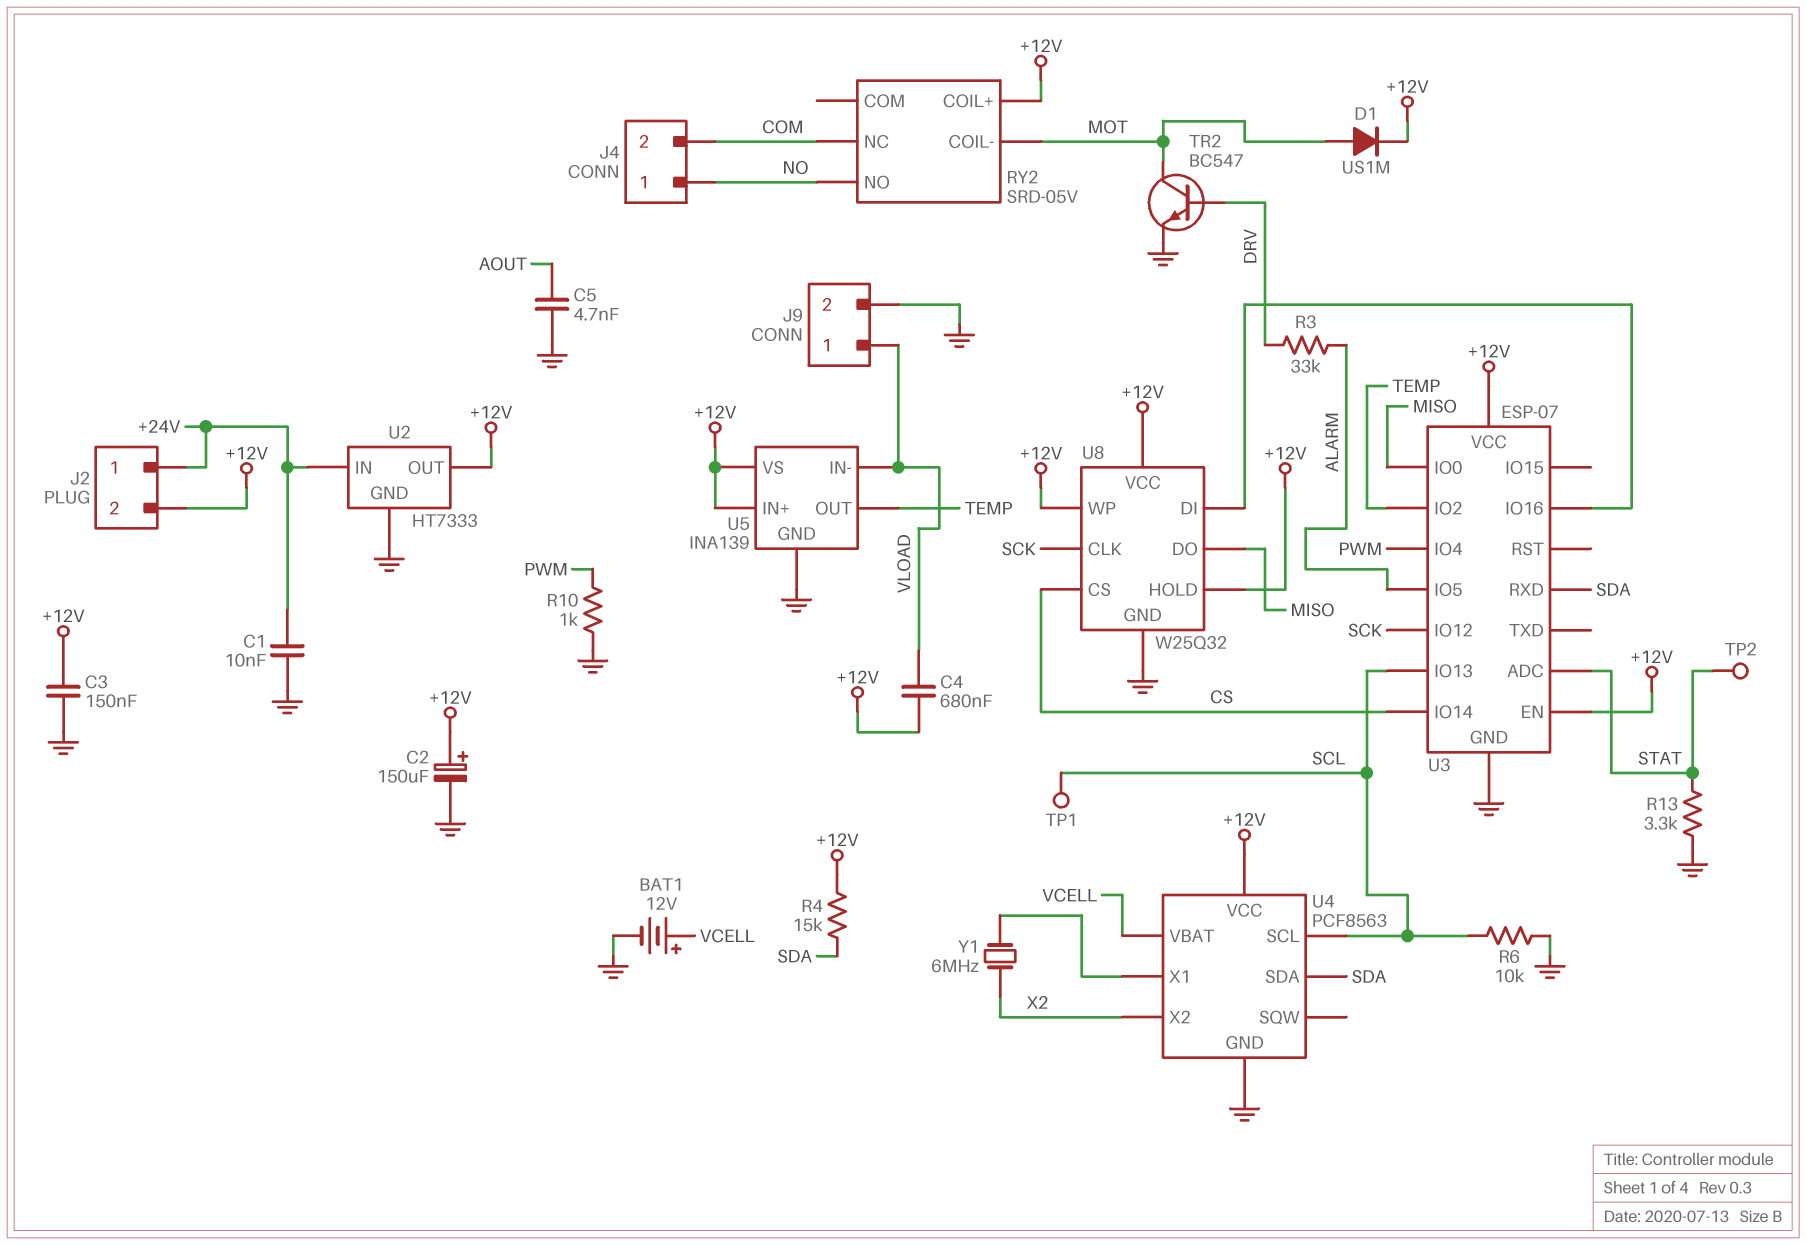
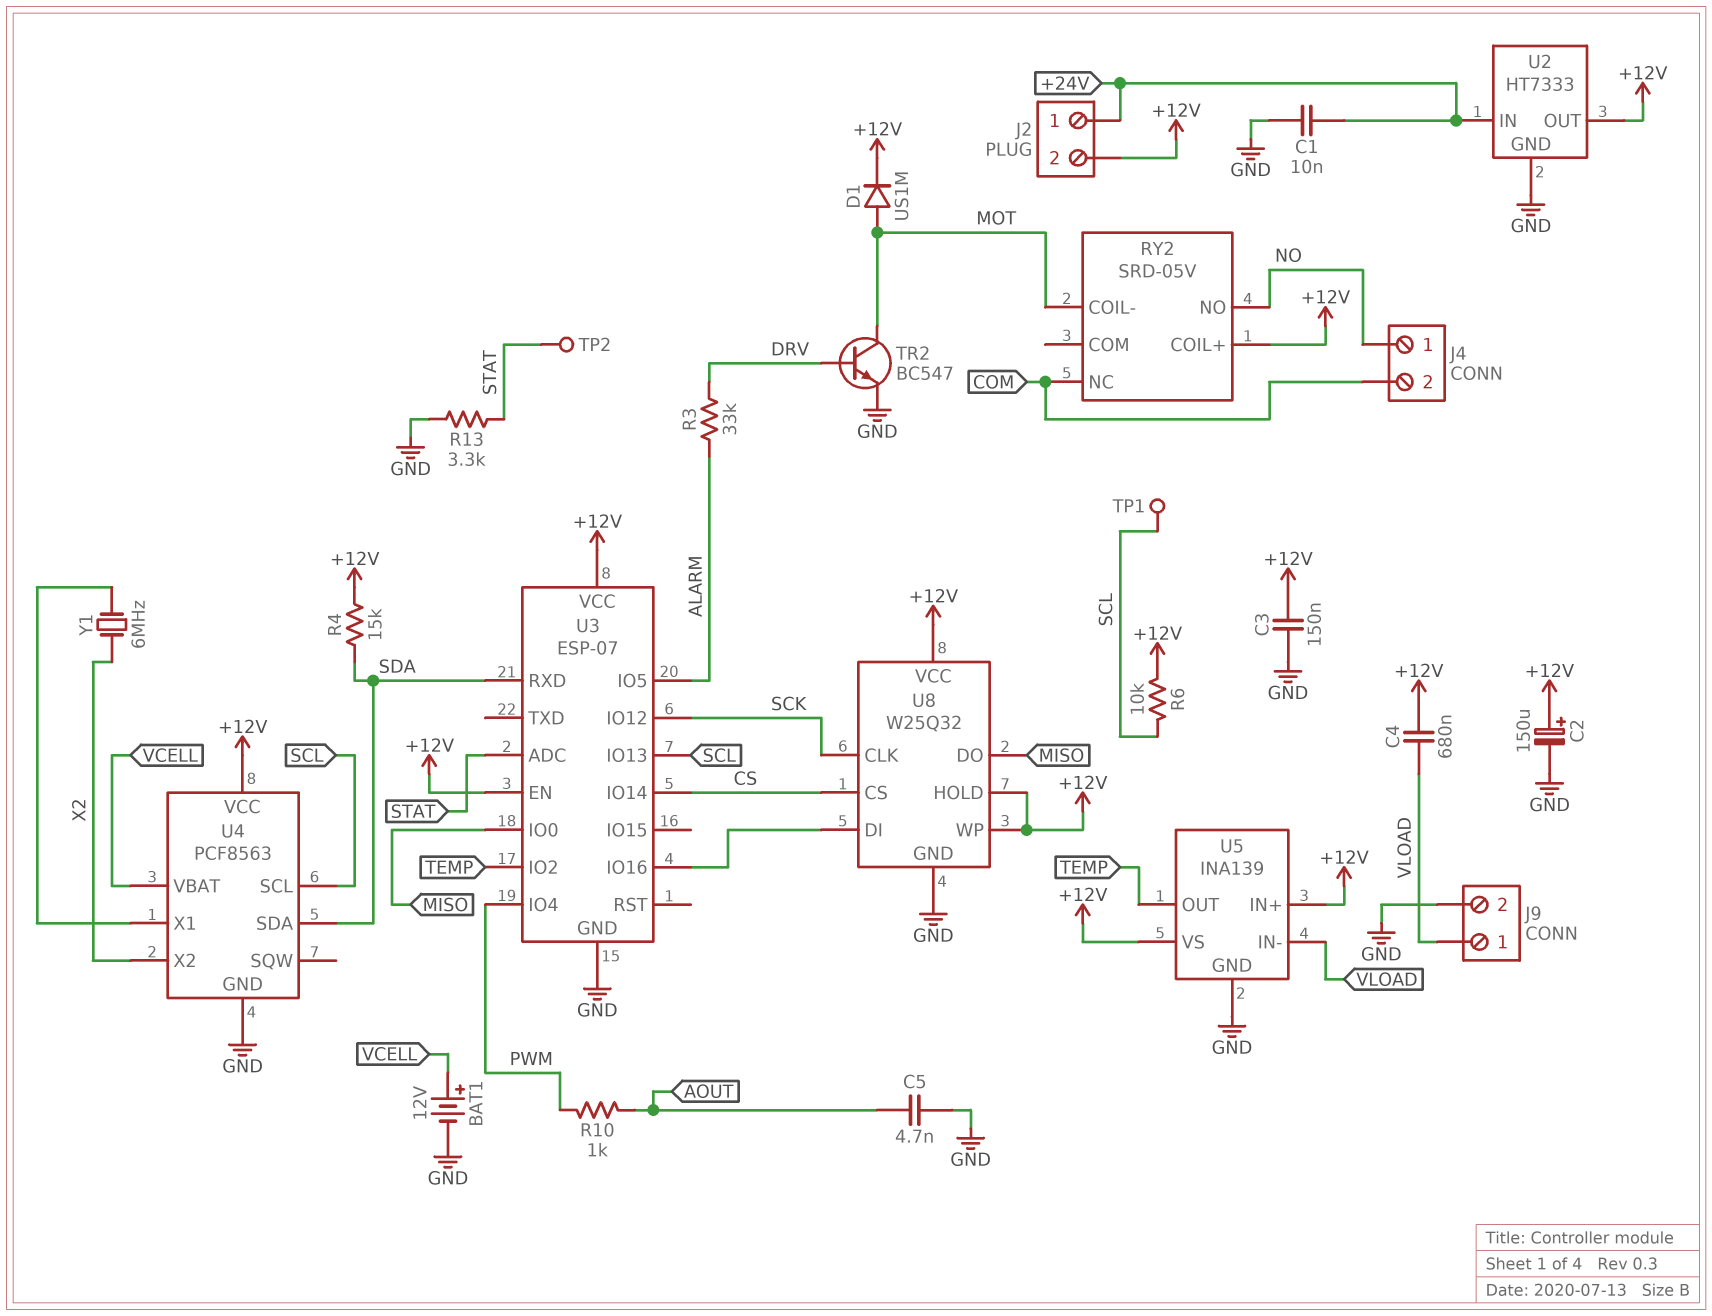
R6: 10k (GND, SCL) -> 10k (+12V, SCL)
R10: 1k (GND, PWM) -> 1k (AOUT, PWM)

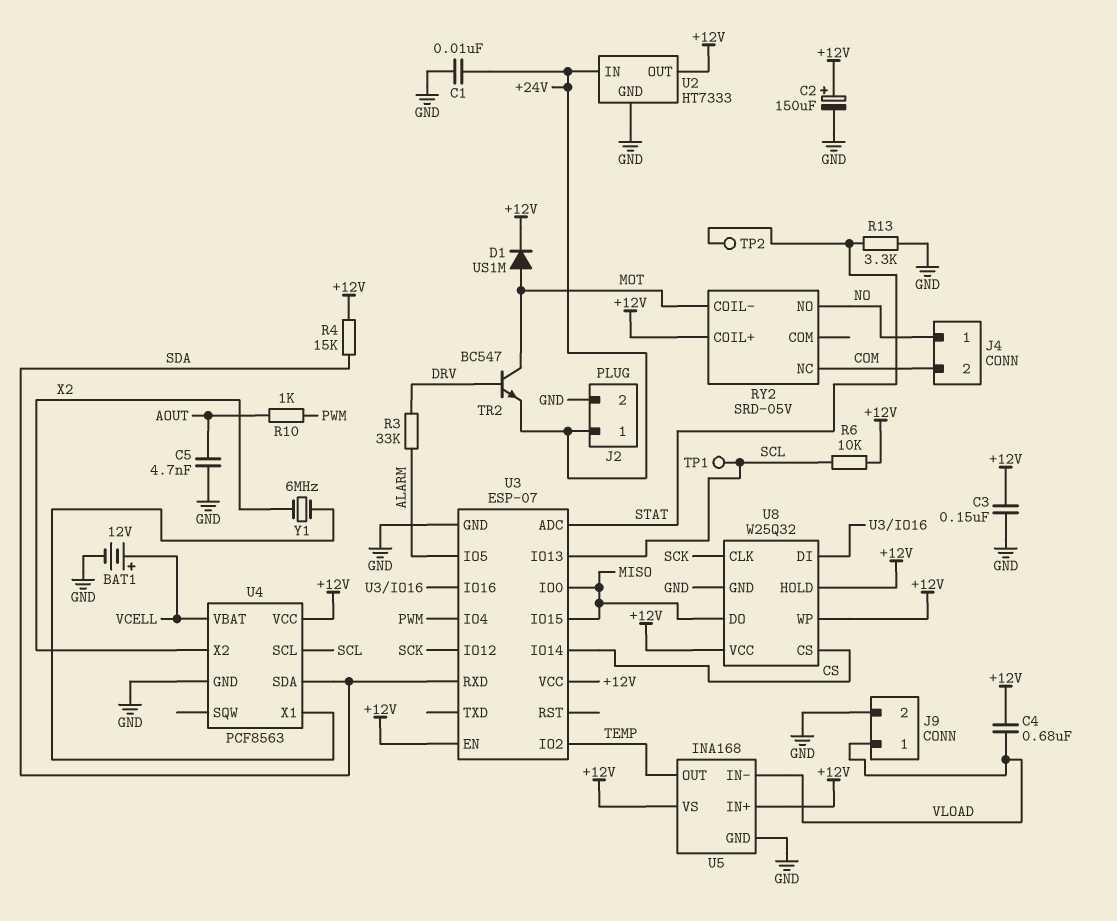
J2 pin 2: +12V -> GND
TR2: NPN BC547 (B DRV, C MOT, E GND) -> NPN BC547 (B DRV, C MOT, E +24V)
U3 pin IO15: none -> MISO
U5: INA139 -> INA168

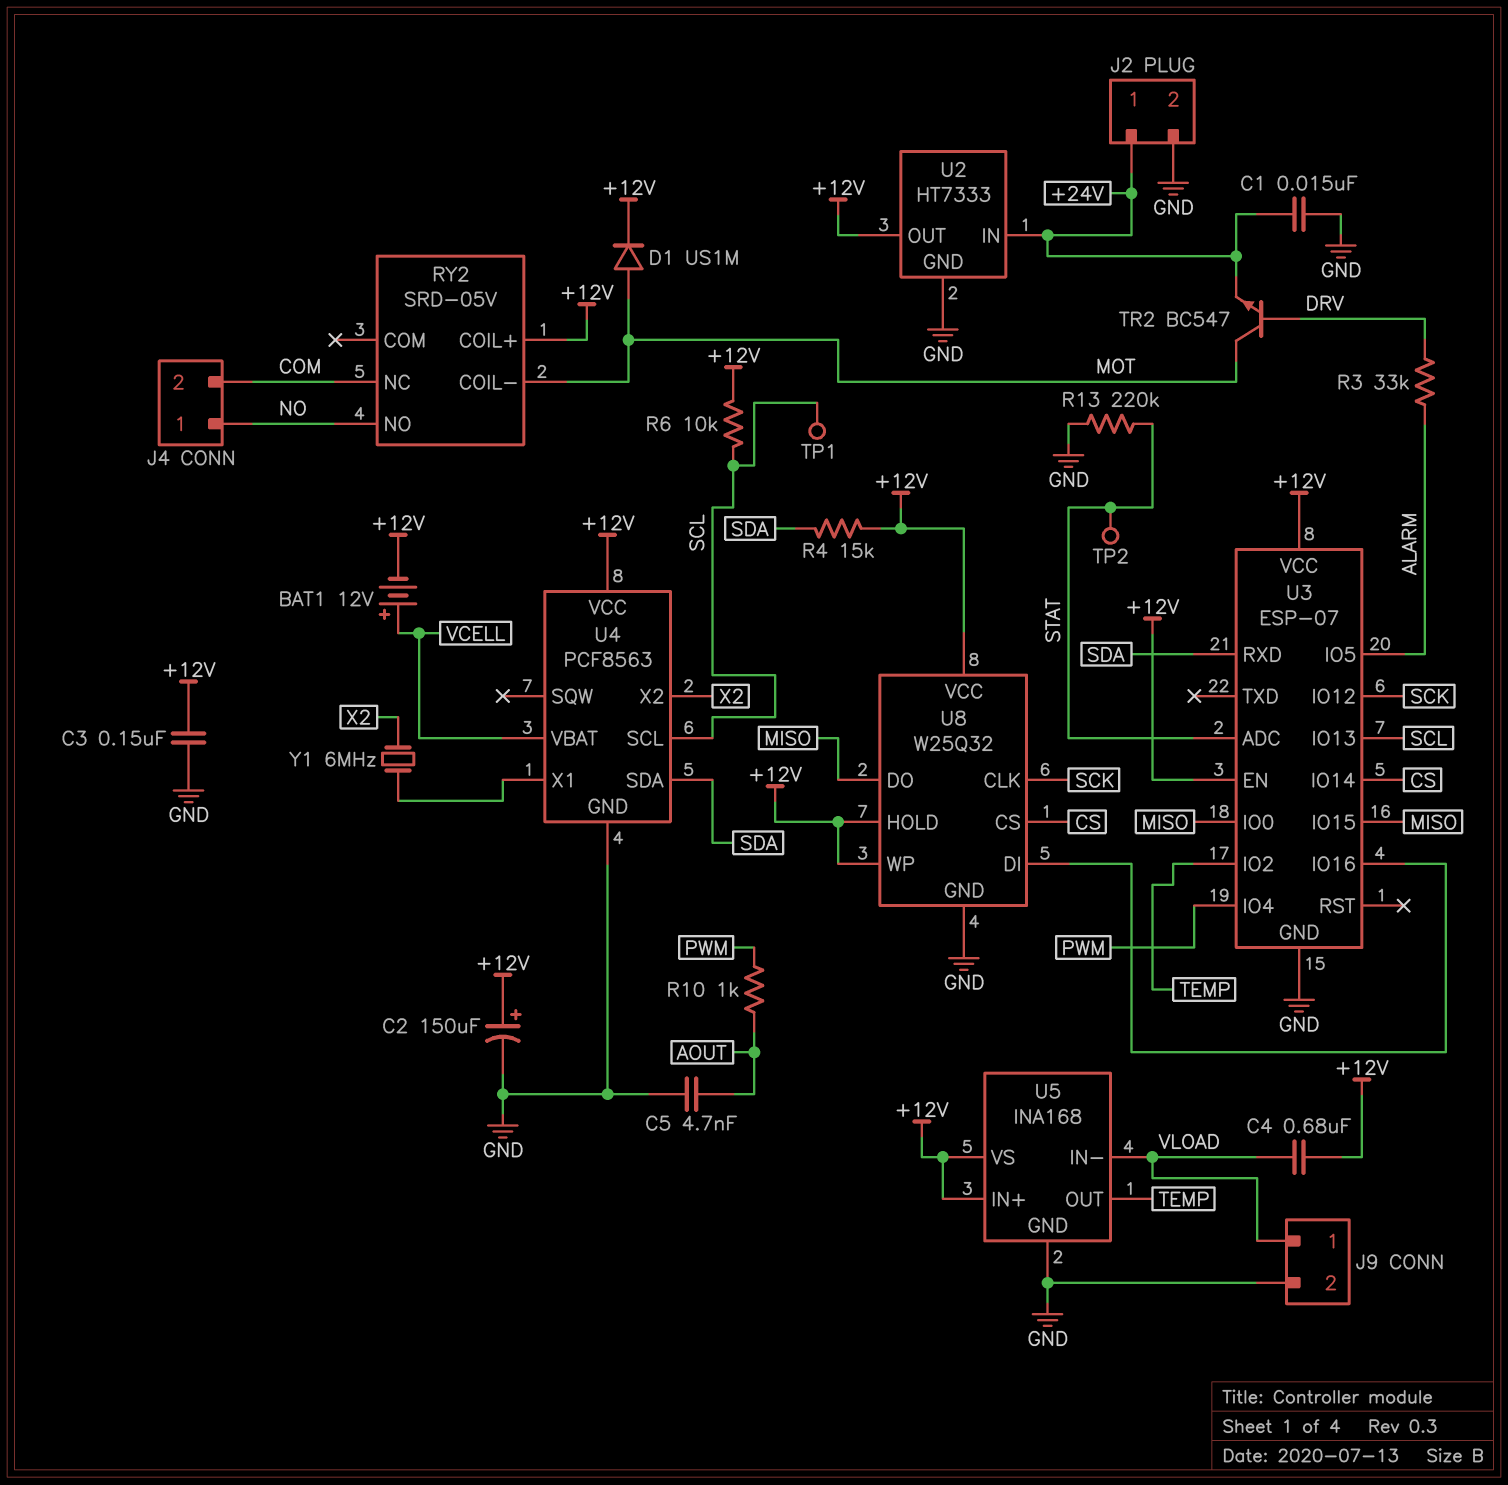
BAT1: 12V (plus VCELL, minus GND) -> 12V (plus VCELL, minus +12V)
C1: 10nF (+24V, GND) -> 15nF (+24V, GND)
R13: 3.3k (GND, STAT) -> 220k (GND, STAT)

